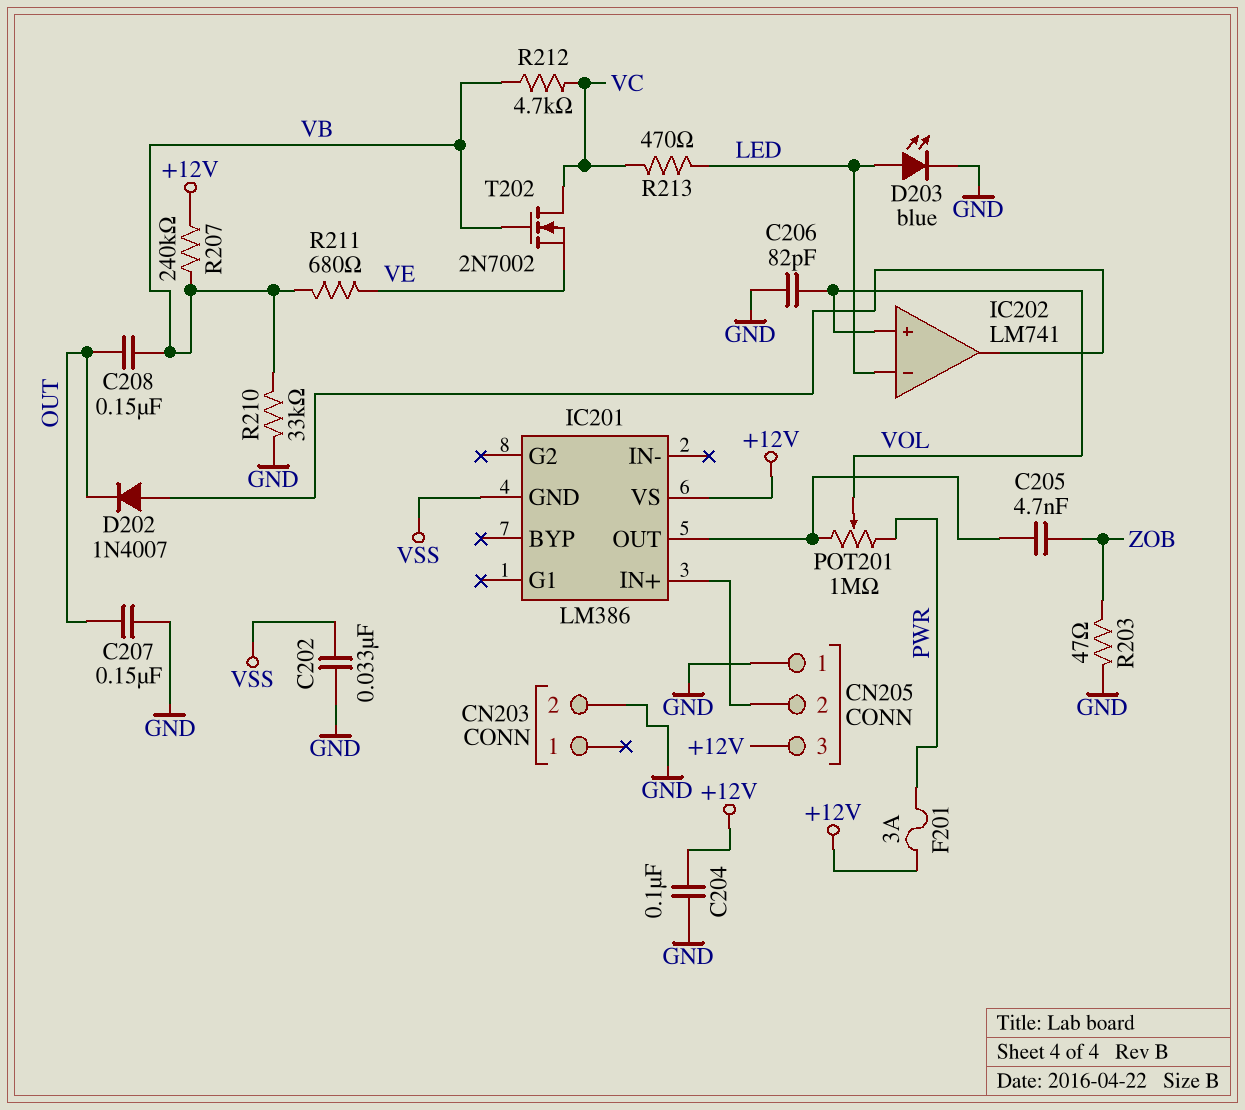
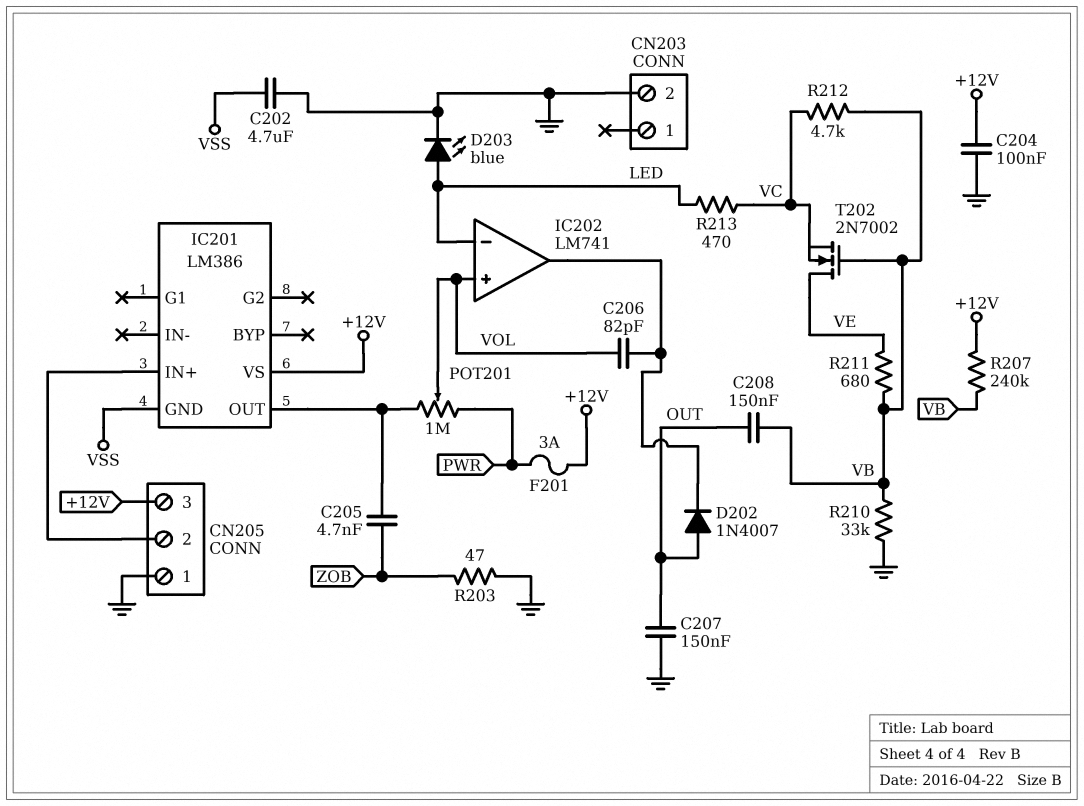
C202: 33nF (GND, VSS) -> 4.7uF (GND, VSS)
C206: 82pF (GND, VOL) -> 82pF (IC202/out, VOL)
D202: diode 1N4007 (A IC202/out, K OUT) -> diode 1N4007 (A OUT, K IC202/out)
T202: NMOS 2N7002 (G VB, D VC, S VE) -> NMOS 2N7002 (G VB, D VE, S VC)

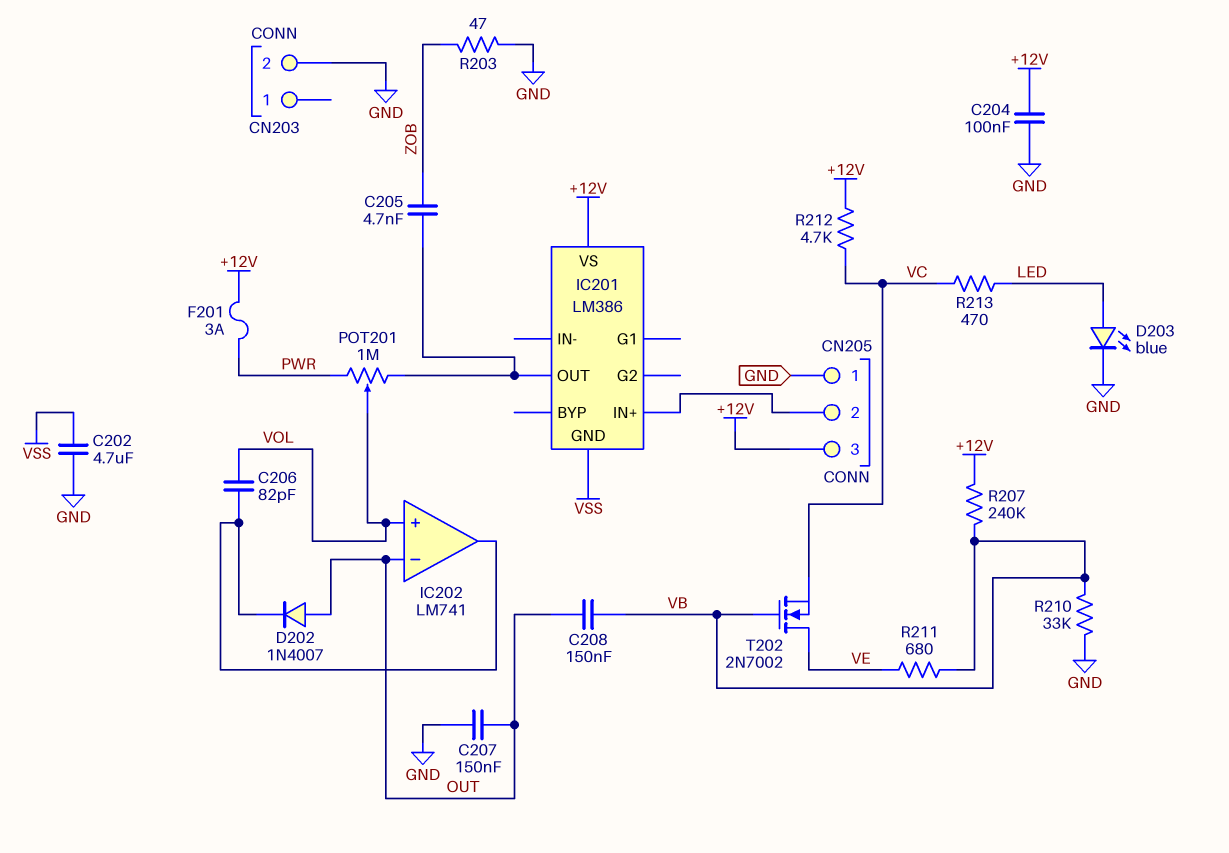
IC202 pin in-: LED -> OUT
R212: 4.7k (VB, VC) -> 4.7k (+12V, VC)

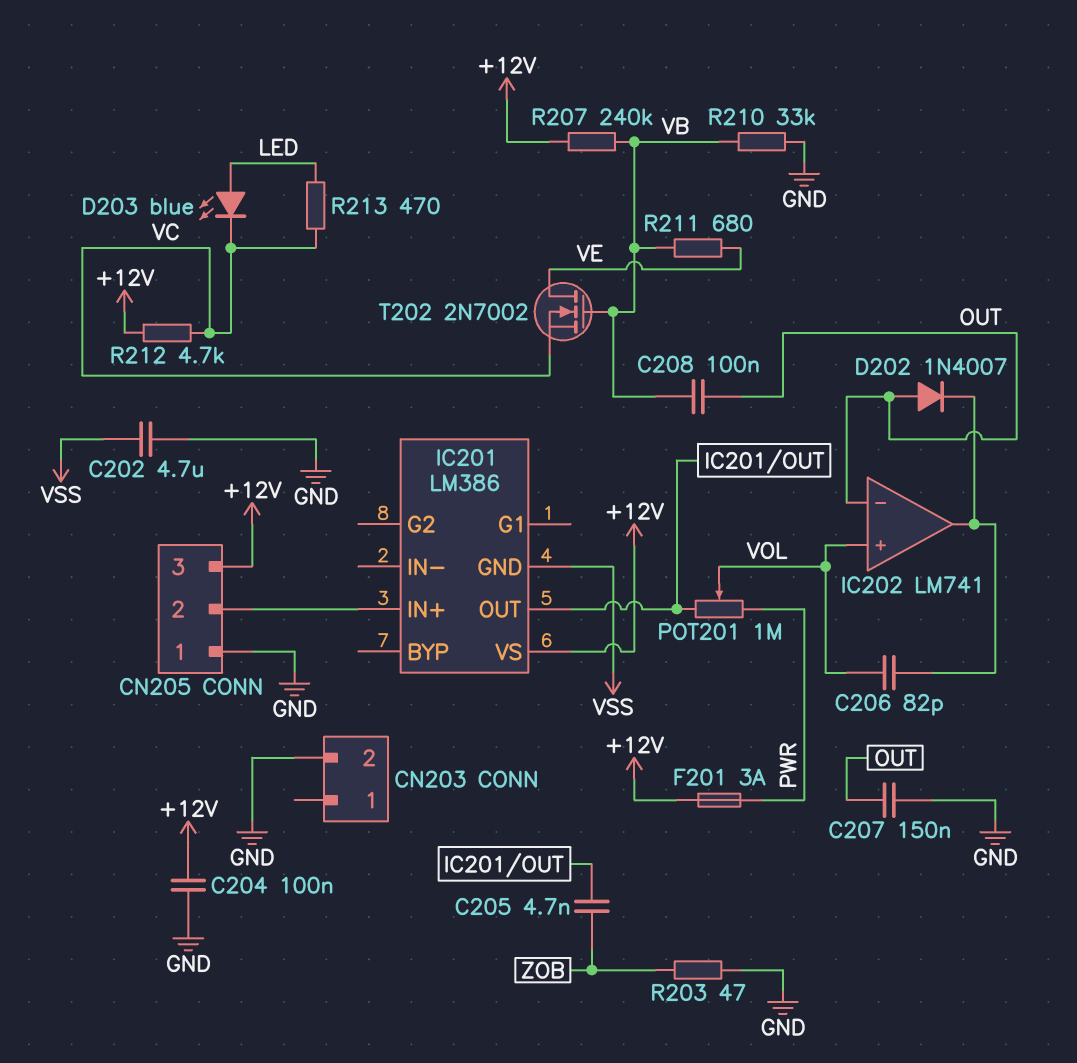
C208: 150nF (OUT, VB) -> 100nF (OUT, VB)
D203: LED blue (A LED, K GND) -> LED blue (A LED, K VC)

